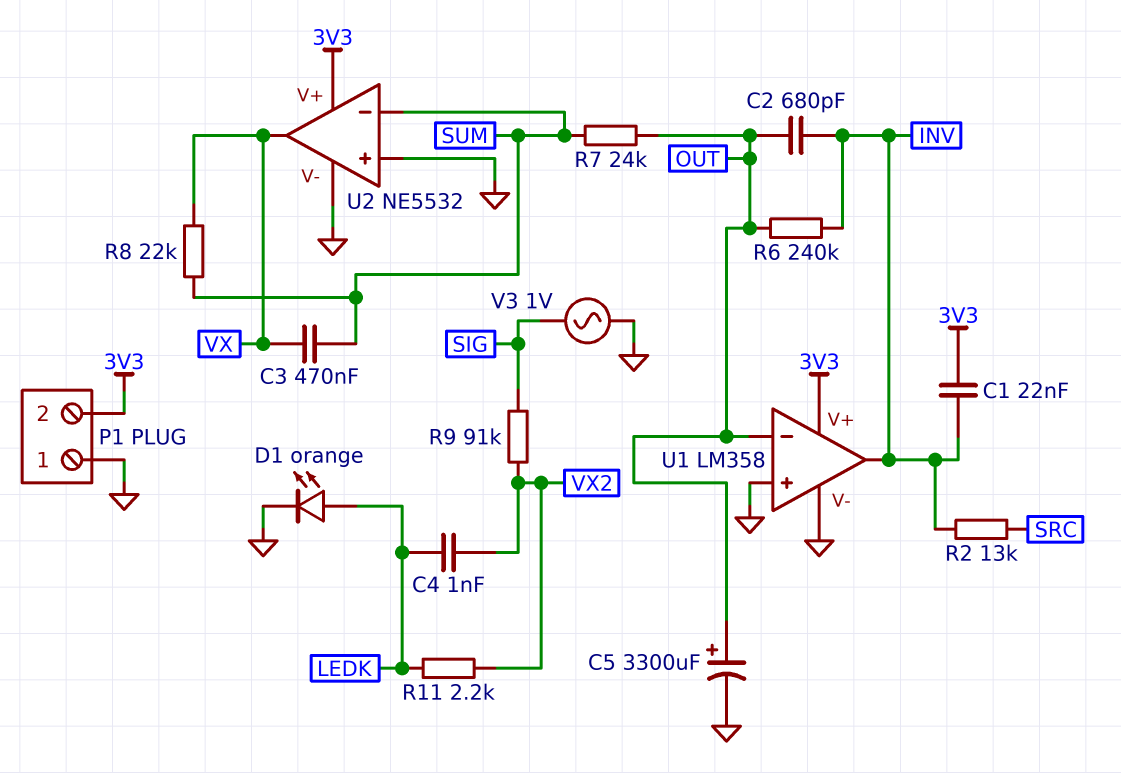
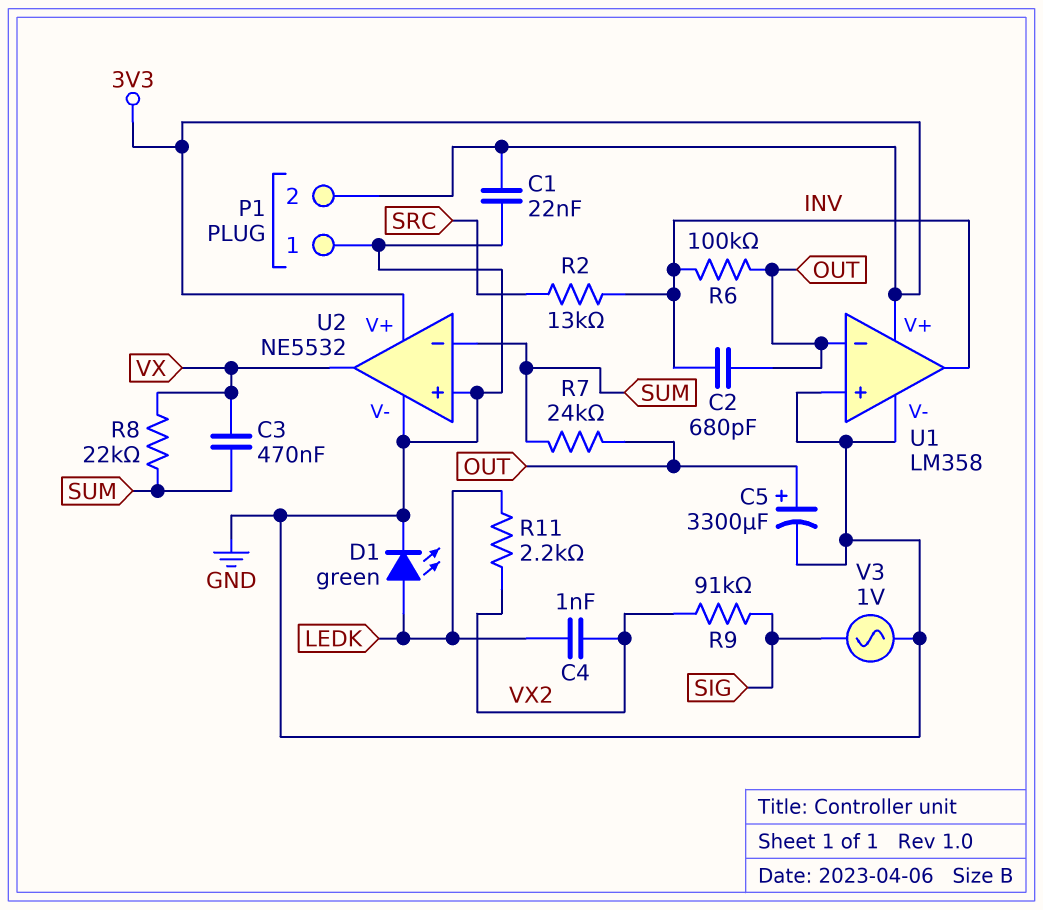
C1: 22nF (3V3, INV) -> 22nF (3V3, GND)
D1: LED orange (A LEDK, K GND) -> LED green (A LEDK, K GND)
R6: 240k (INV, OUT) -> 100k (INV, OUT)

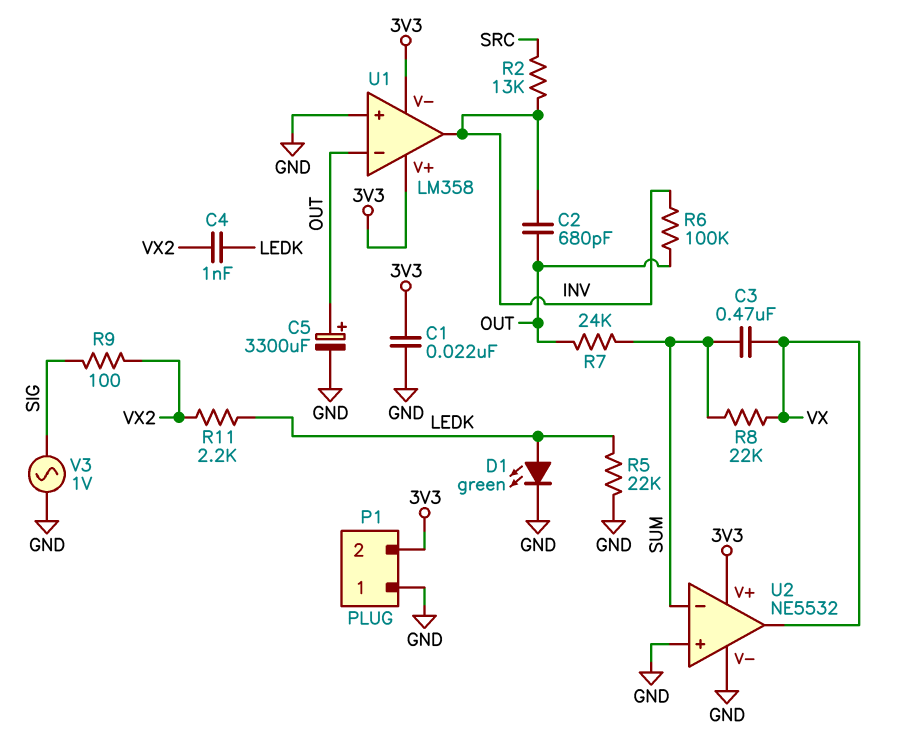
R5: none -> 22k (GND, LEDK)
R9: 91k (SIG, VX2) -> 100 (SIG, VX2)
U1 pin V-: GND -> 3V3

